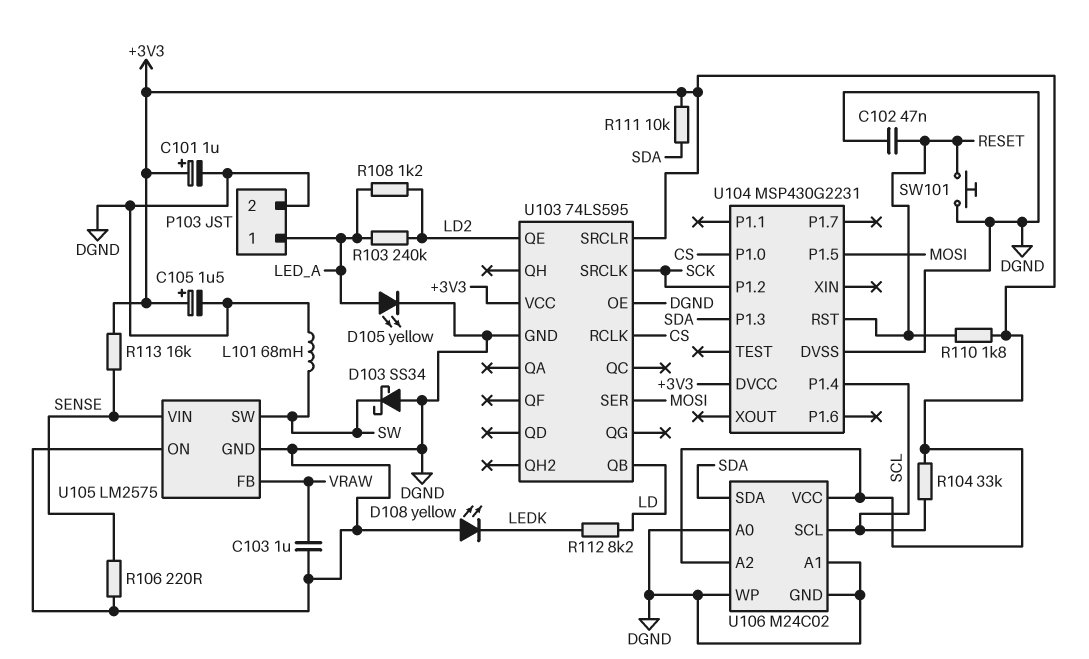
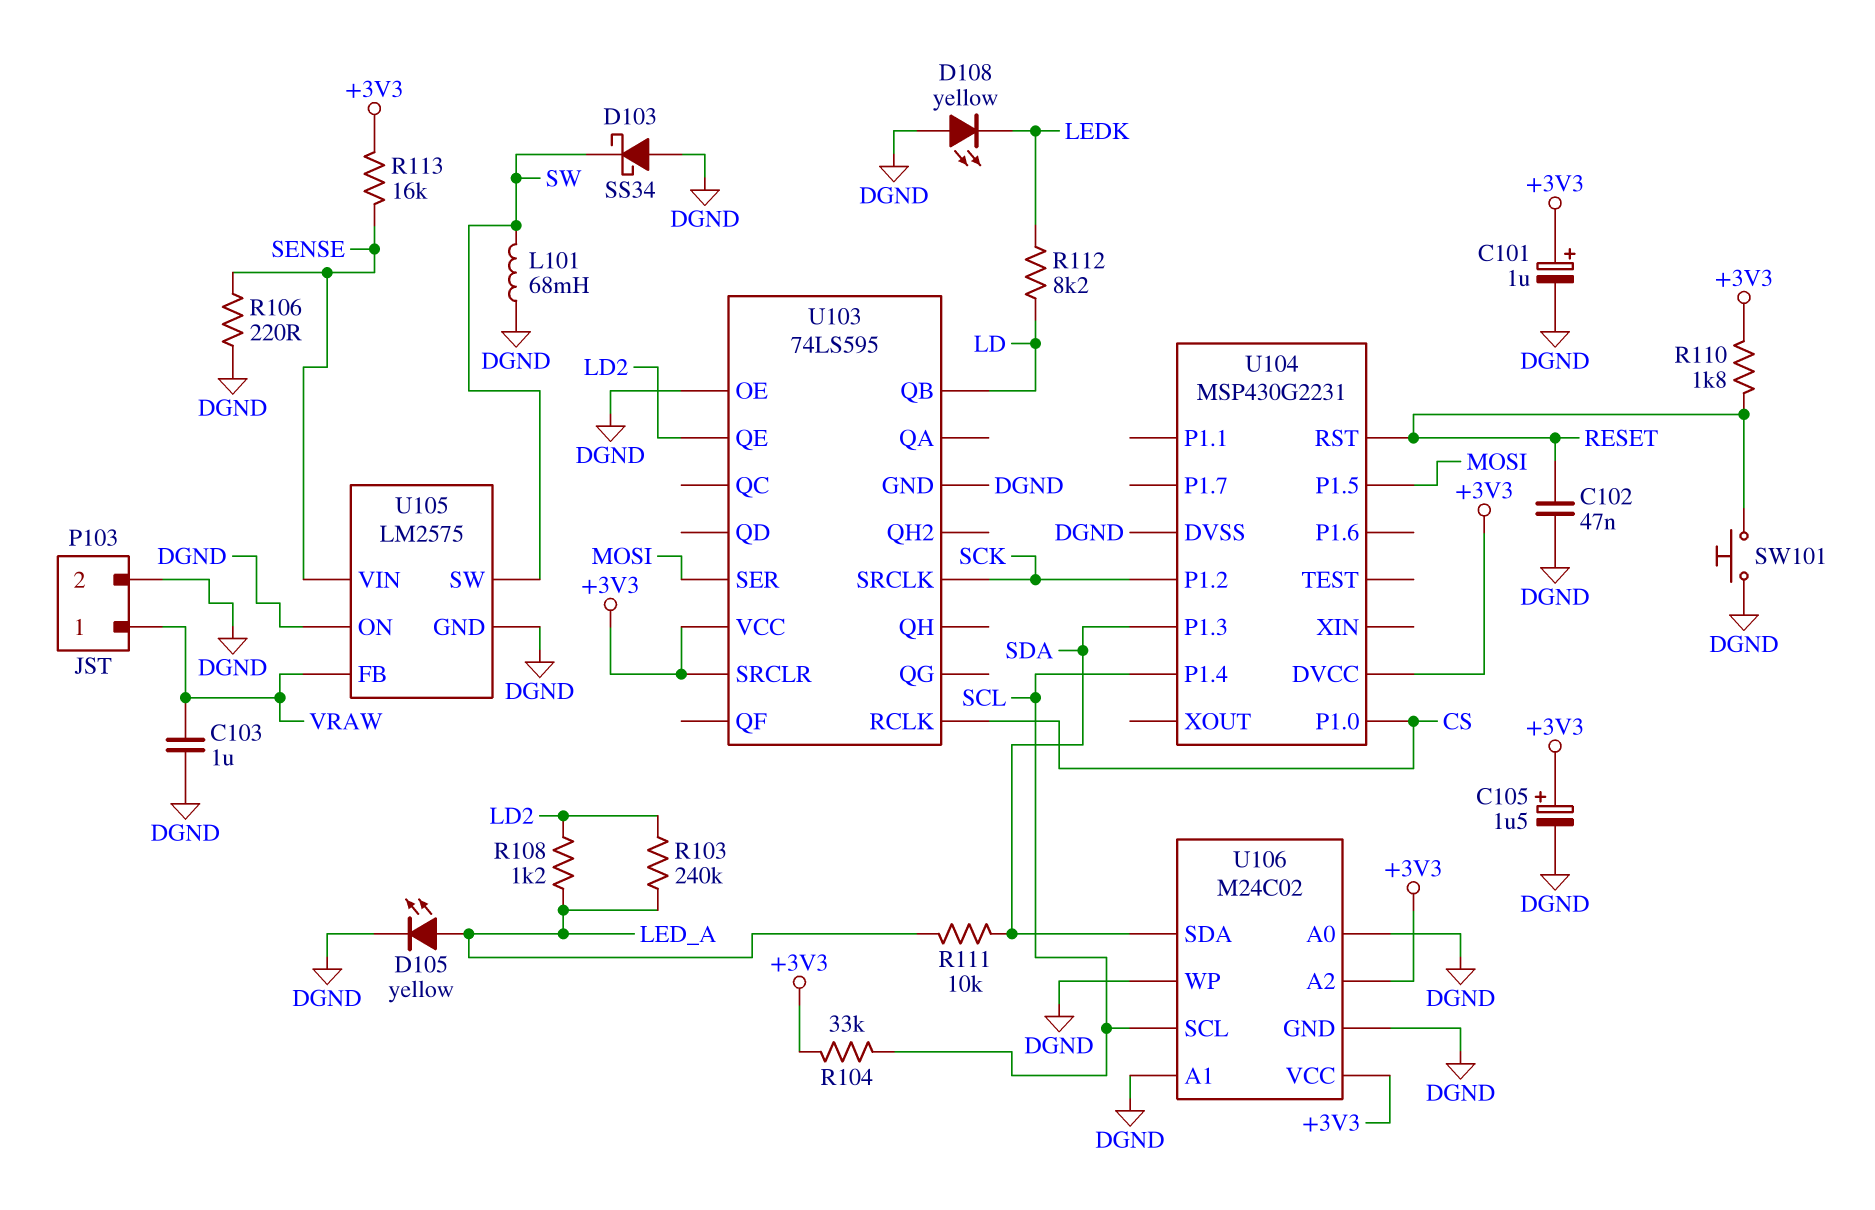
P103 pin 1: LED_A -> VRAW
R111: 10k (+3V3, SDA) -> 10k (LED_A, SDA)

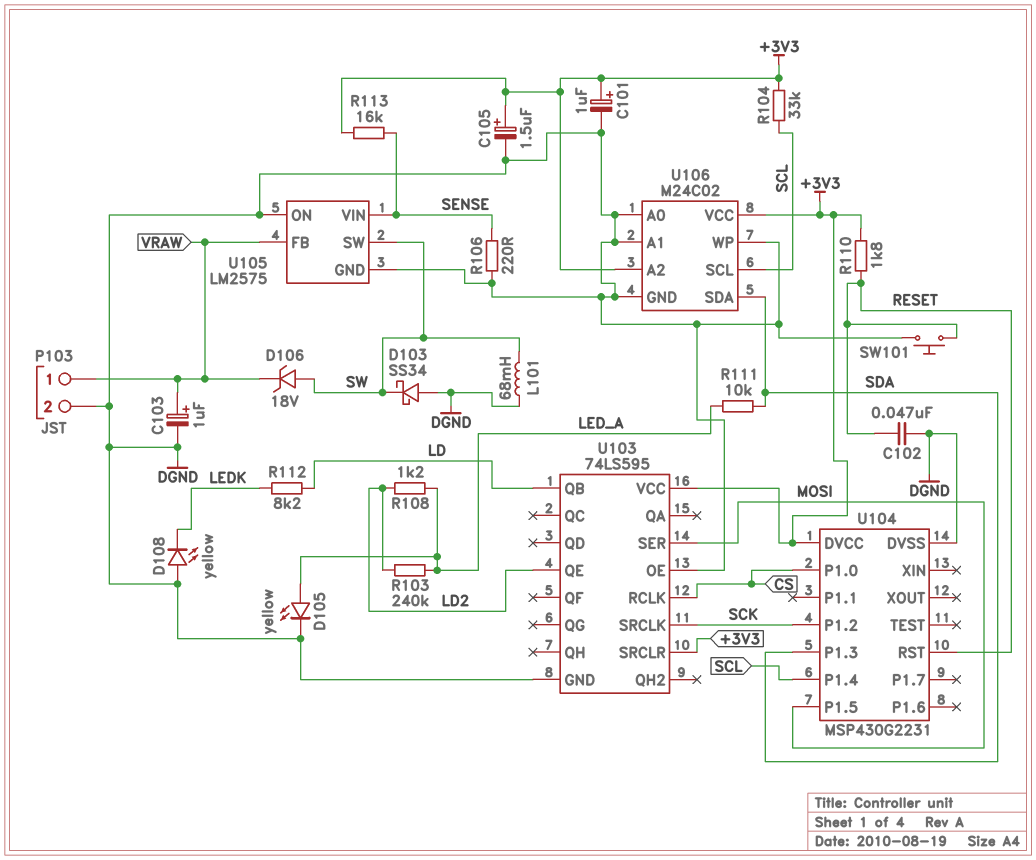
C103: 1uF (DGND, VRAW) -> 1uF (plus VRAW, minus DGND)
D106: none -> zener 18V (A SW, K VRAW)

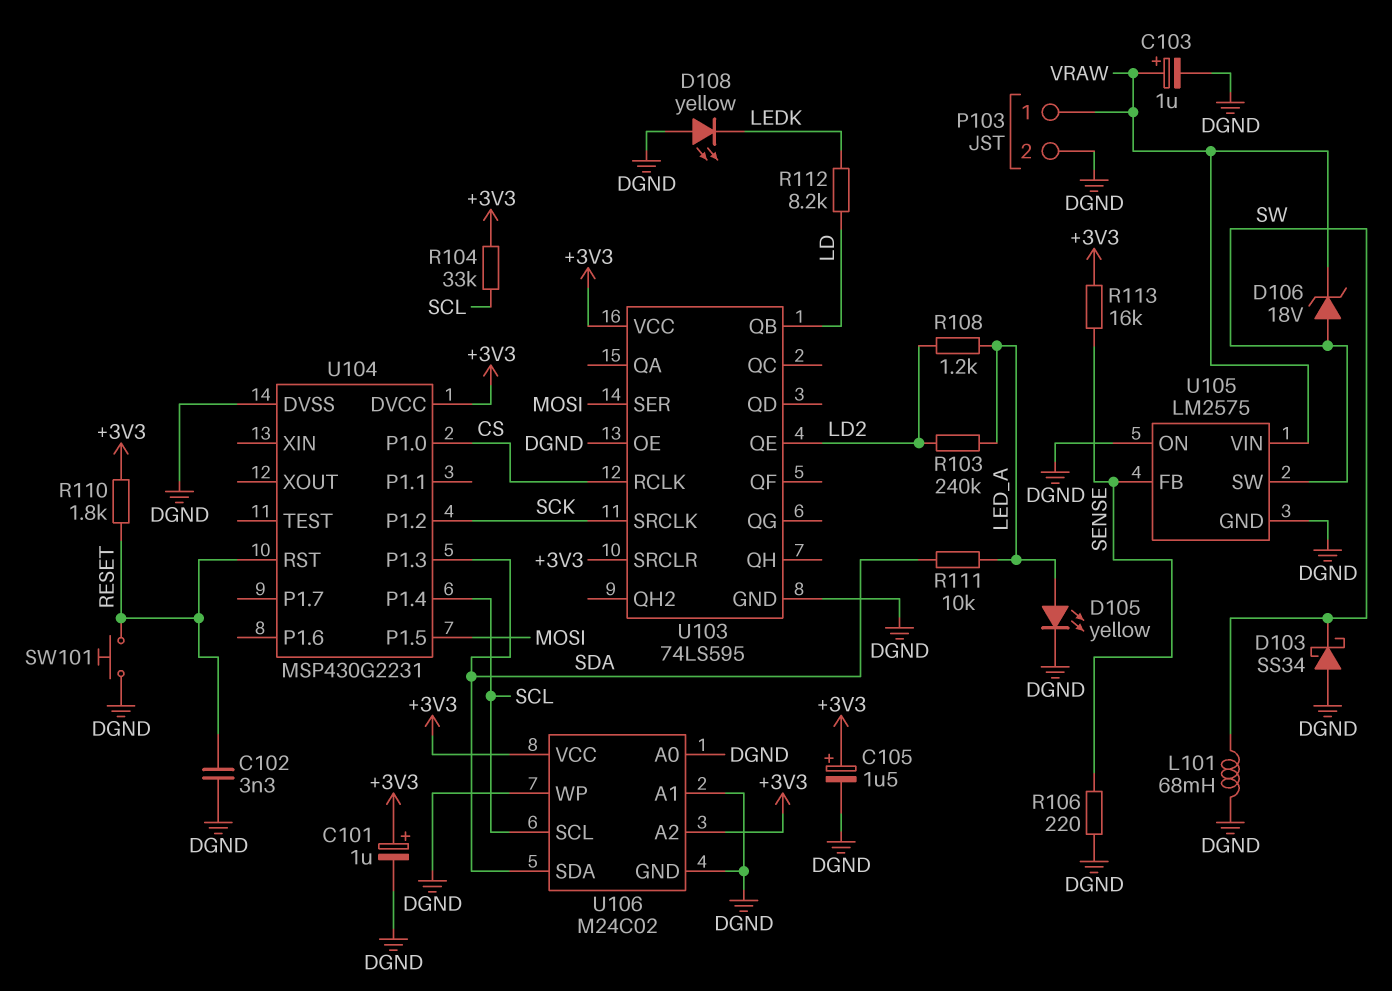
C102: 47nF (DGND, RESET) -> 3.3nF (DGND, RESET)
U105 pin FB: VRAW -> SENSE
U105 pin VIN: SENSE -> VRAW

